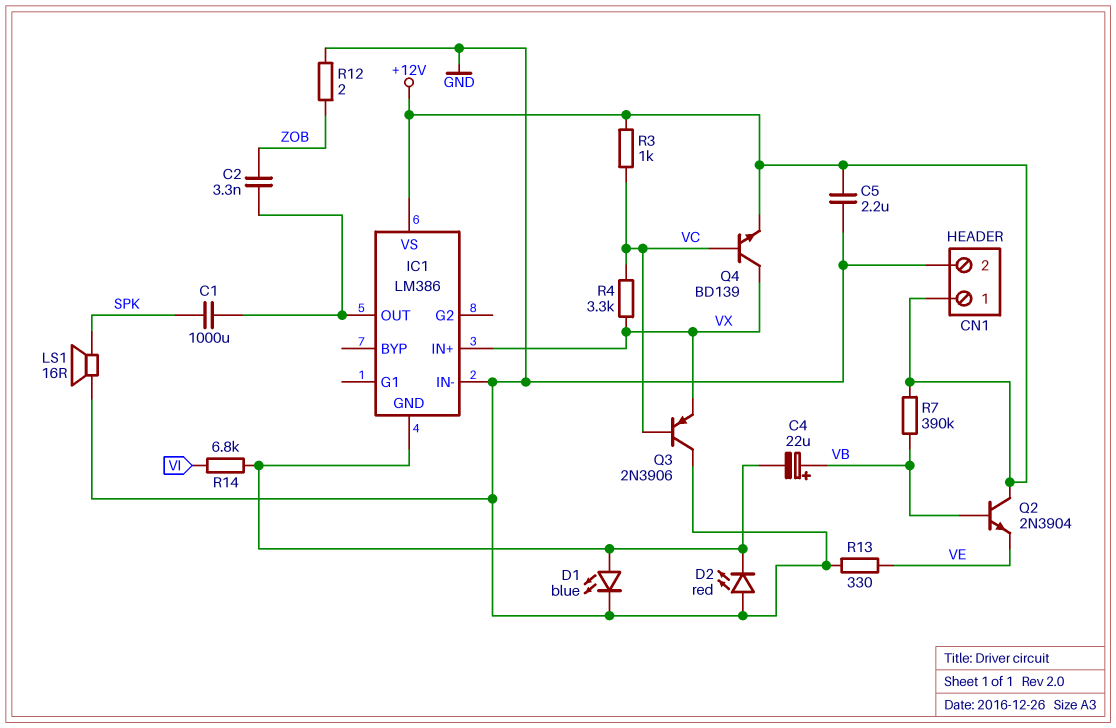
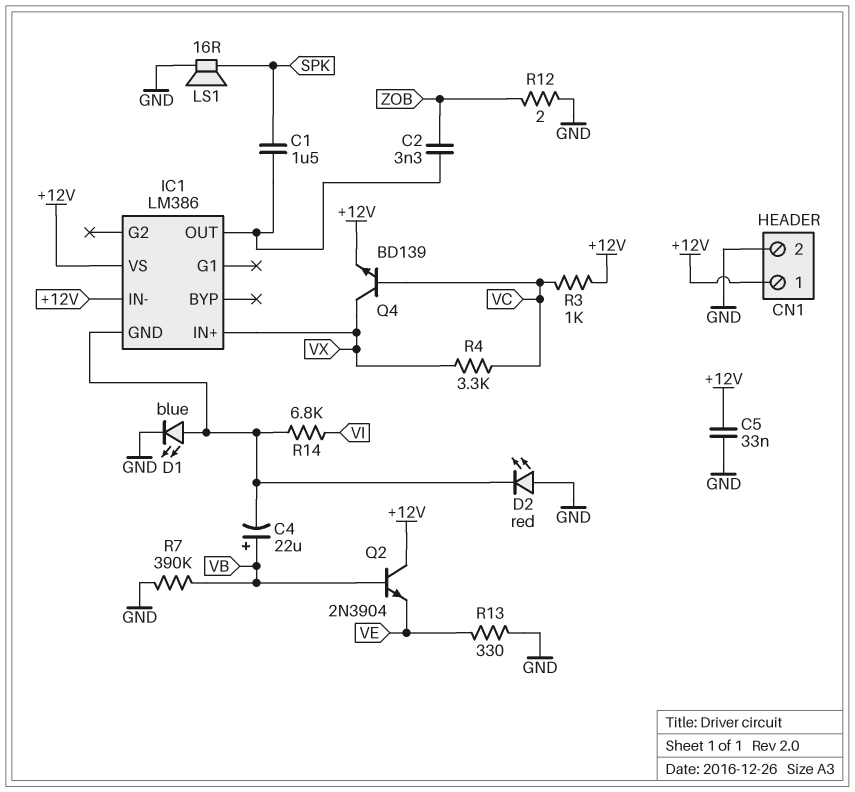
C1: 1000uF (IC1/OUT, SPK) -> 1.5uF (IC1/OUT, SPK)
C5: 2.2uF (+12V, GND) -> 33nF (+12V, GND)
IC1 pin IN-: GND -> +12V
Q3: PNP 2N3906 (B VC, C GND, E VX) -> none
R7: 390k (+12V, VB) -> 390k (GND, VB)

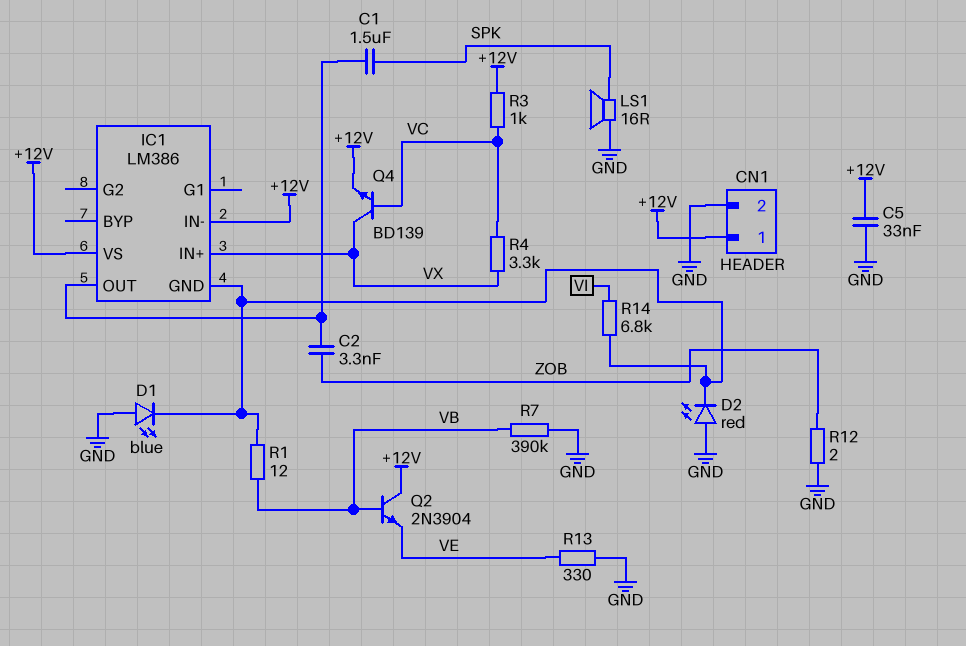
C4: 22uF (plus VB, minus IC1/GND) -> none
D1: LED blue (A IC1/GND, K GND) -> LED blue (A GND, K IC1/GND)
R1: none -> 12 (IC1/GND, VB)

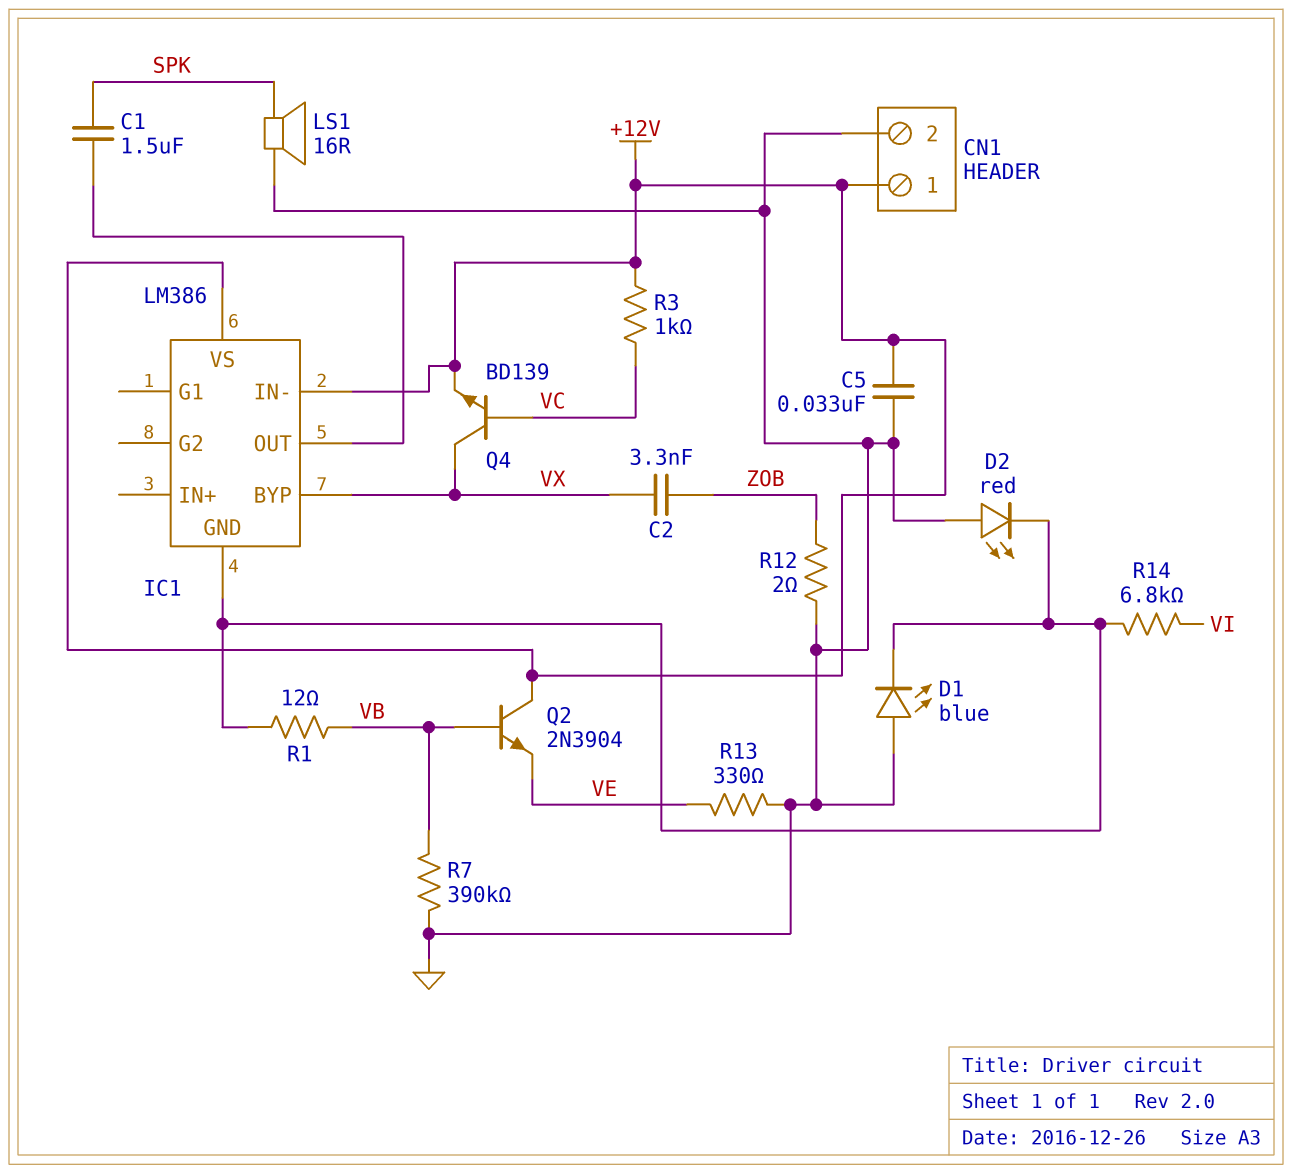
C2: 3.3nF (IC1/OUT, ZOB) -> 3.3nF (VX, ZOB)
IC1 pin BYP: none -> VX
IC1 pin IN+: VX -> none
R4: 3.3k (VC, VX) -> none

